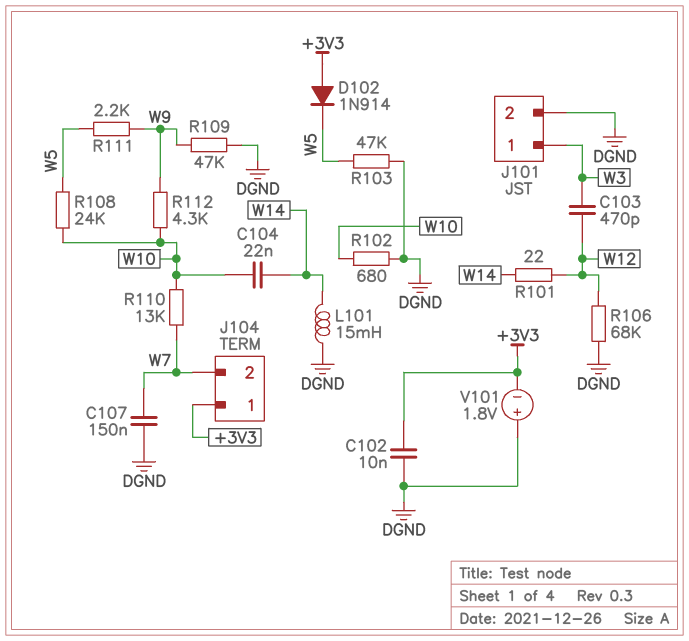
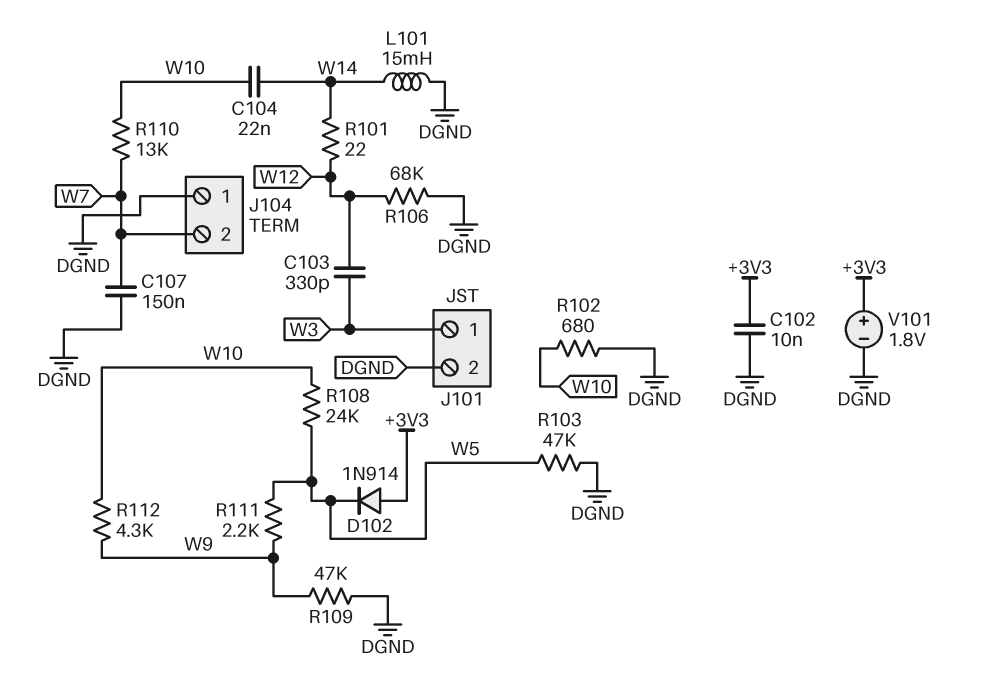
C103: 470pF (W3, W12) -> 330pF (W3, W12)
J104 pin 1: +3V3 -> DGND
V101: 1.8V (plus DGND, minus +3V3) -> 1.8V (plus +3V3, minus DGND)

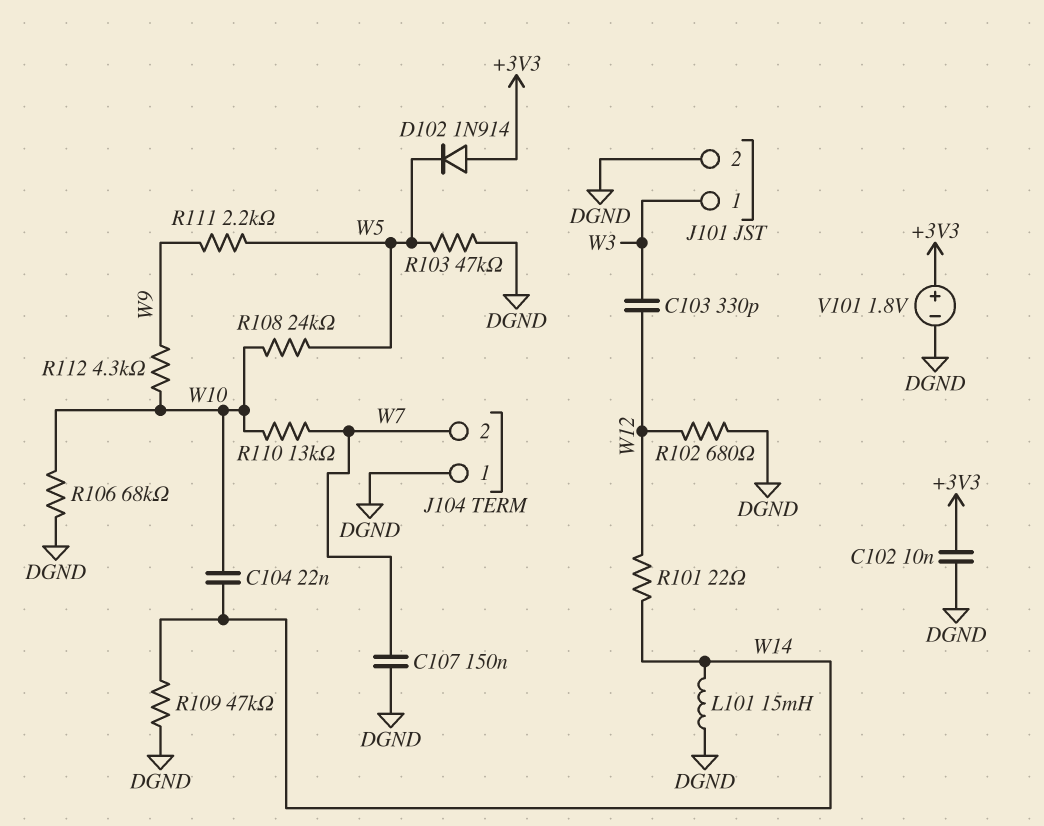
R102: 680 (DGND, W10) -> 680 (DGND, W12)
R106: 68k (DGND, W12) -> 68k (DGND, W10)
R109: 47k (DGND, W9) -> 47k (DGND, W14)

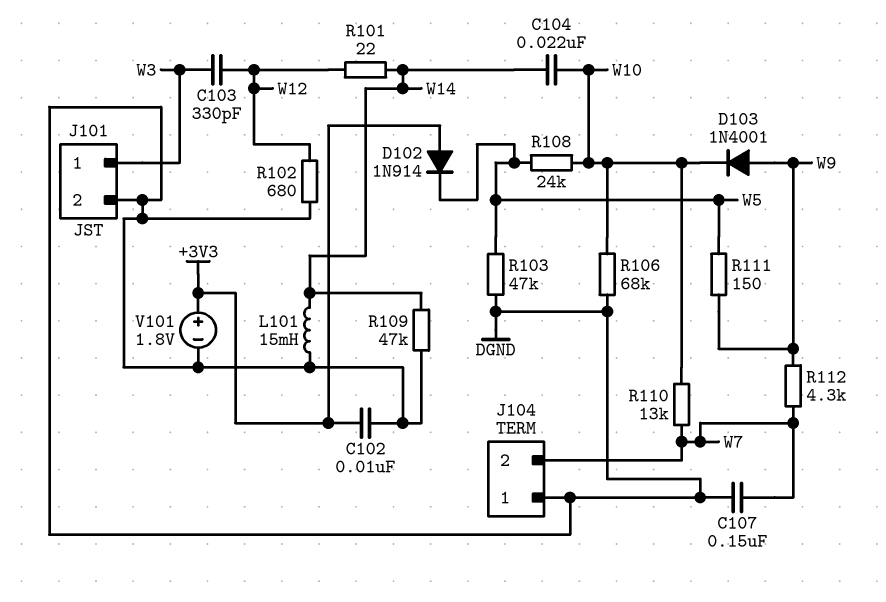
D103: none -> diode 1N4001 (A W9, K W10)
R111: 2.2k (W5, W9) -> 150 (W5, W9)
R112: 4.3k (W9, W10) -> 4.3k (W7, W9)

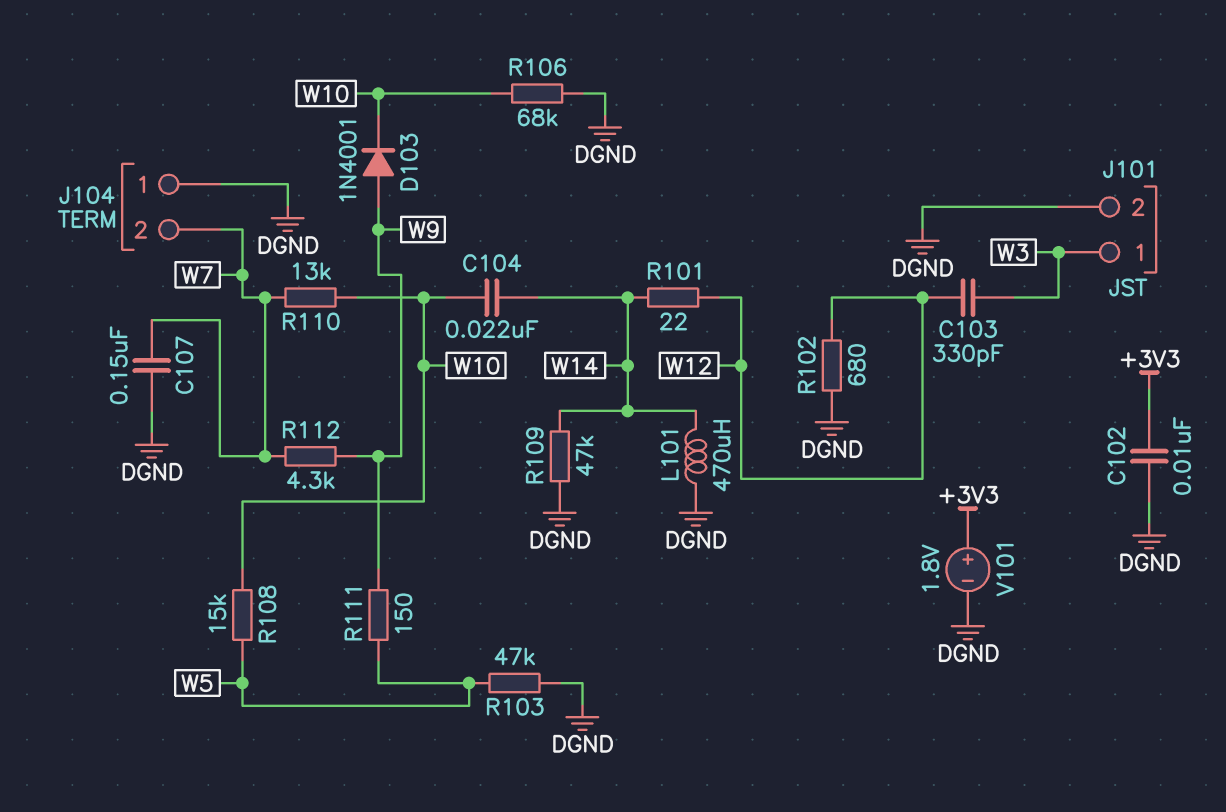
D102: diode 1N914 (A +3V3, K W5) -> none
L101: 15mH (DGND, W14) -> 470uH (DGND, W14)
R108: 24k (W5, W10) -> 15k (W5, W10)

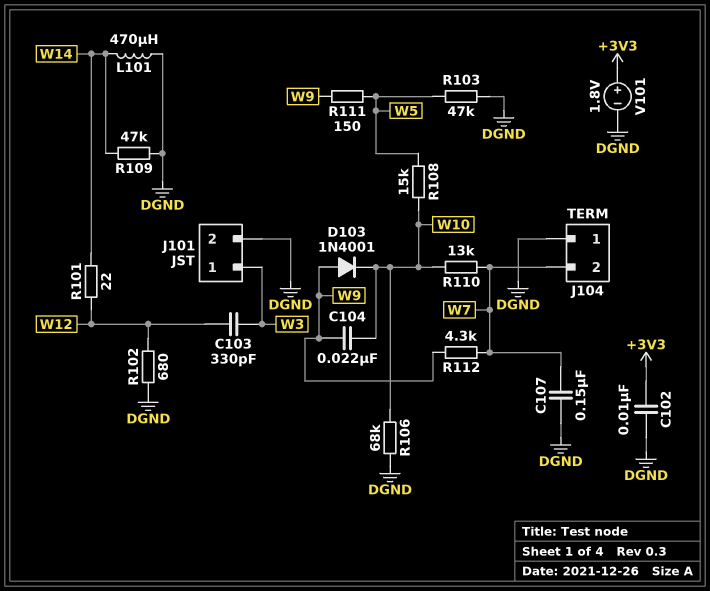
C104: 22nF (W10, W14) -> 22nF (W9, W10)

